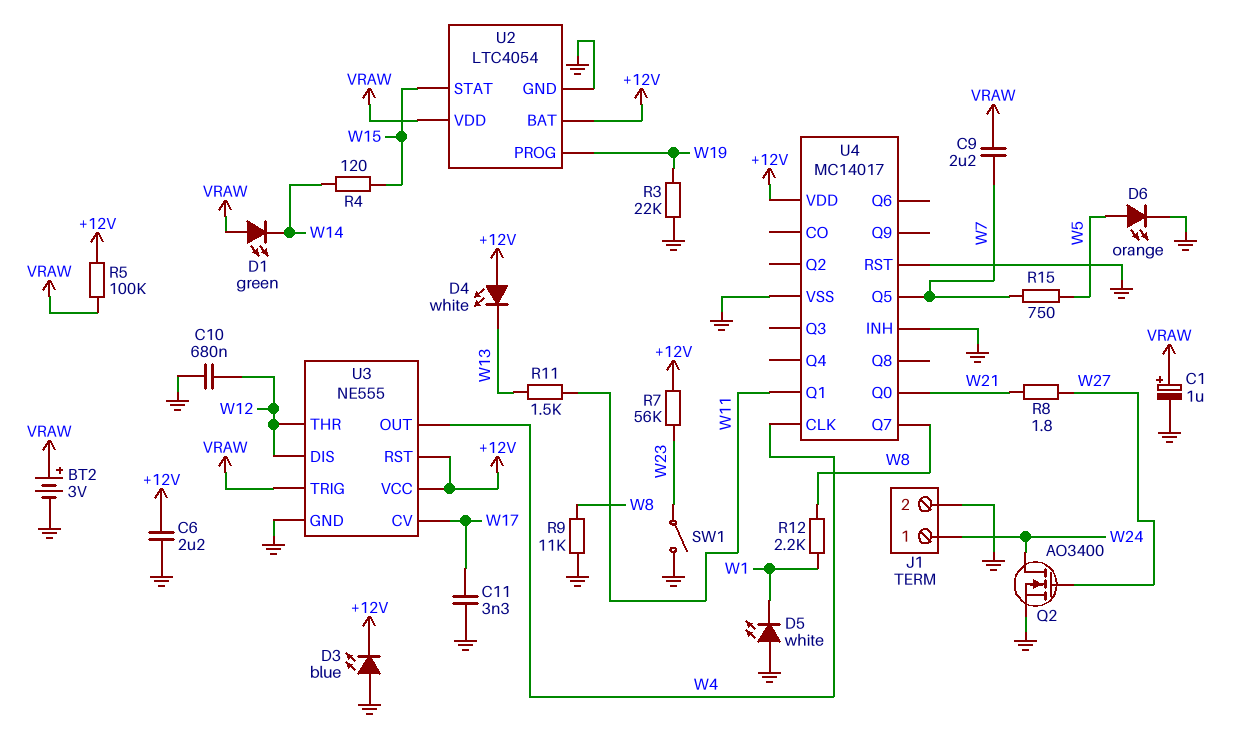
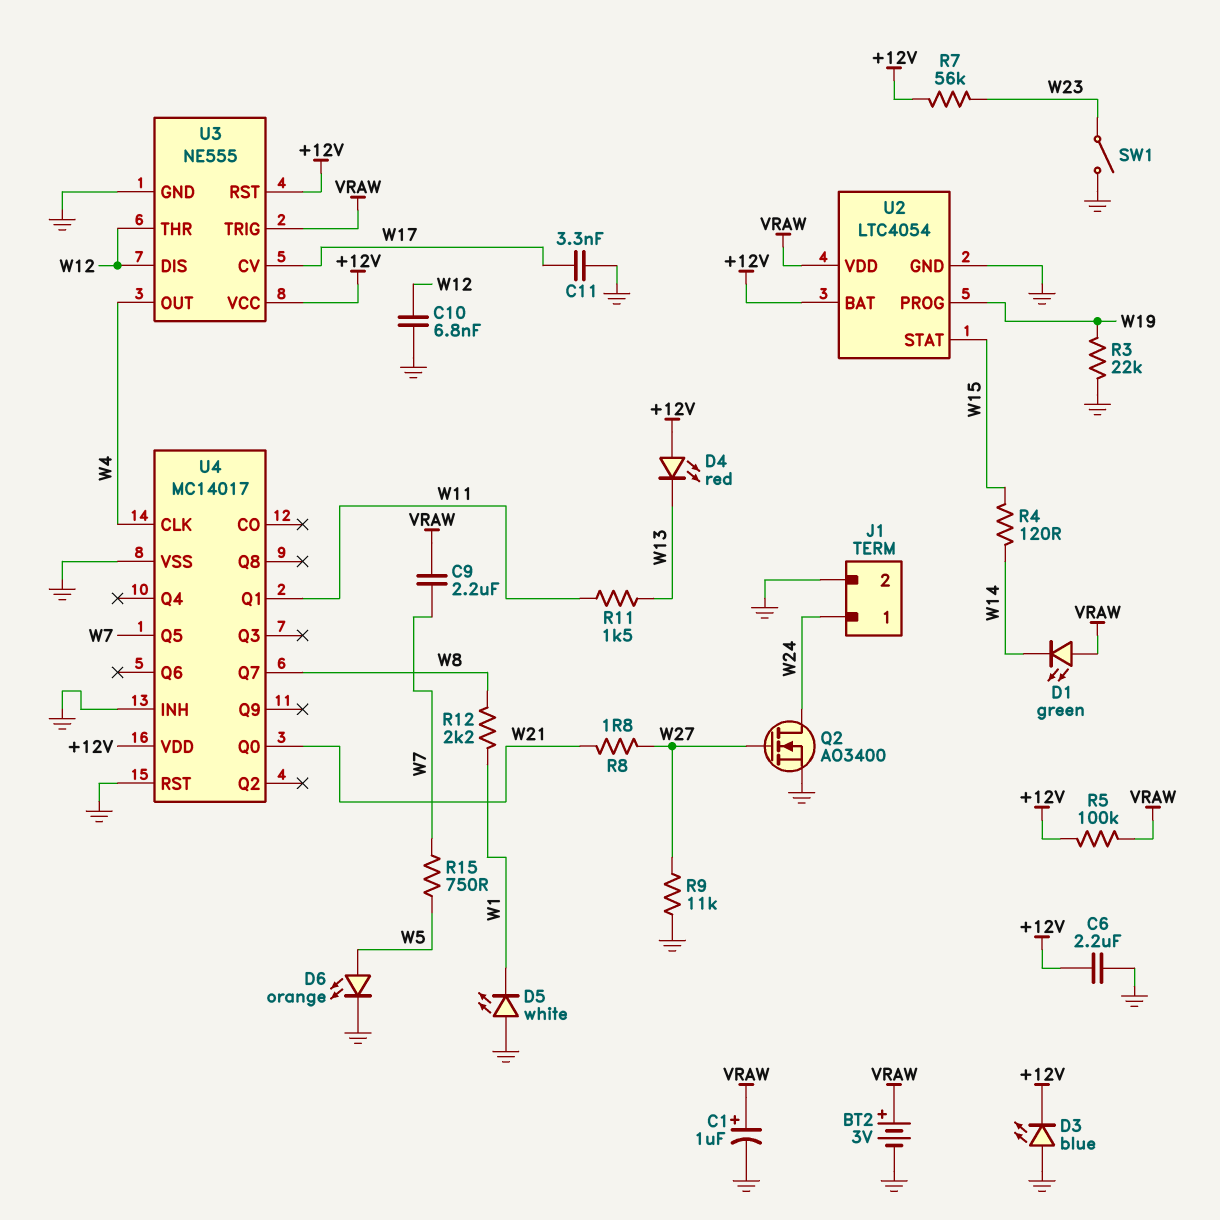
C10: 680nF (GND, W12) -> 6.8nF (GND, W12)
D4: LED white (A +12V, K W13) -> LED red (A +12V, K W13)
R9: 11k (GND, W8) -> 11k (GND, W27)

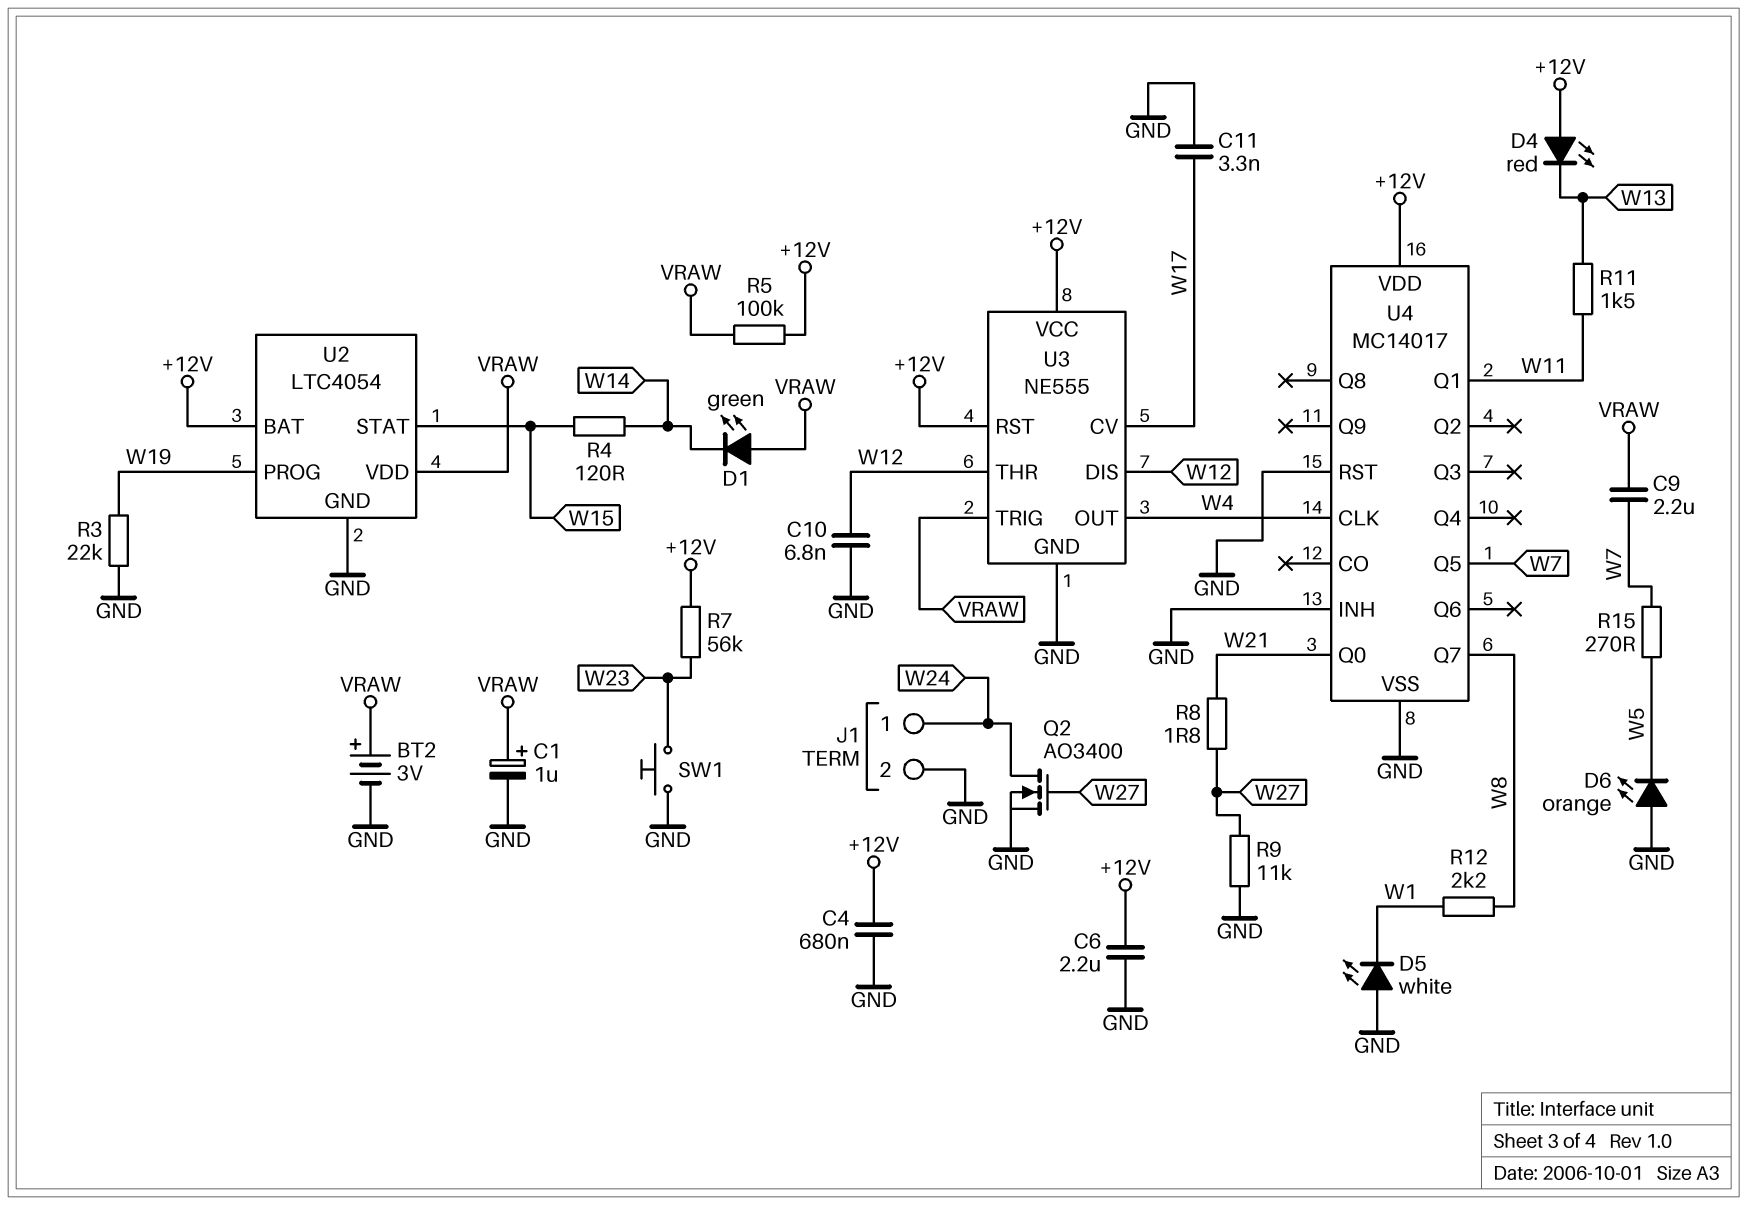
C4: none -> 680nF (+12V, GND)
D3: LED blue (A GND, K +12V) -> none
D6: LED orange (A W5, K GND) -> LED orange (A GND, K W5)
R15: 750 (W5, W7) -> 270 (W5, W7)
SW1: switch (GND, W23) -> button (GND, W23)

